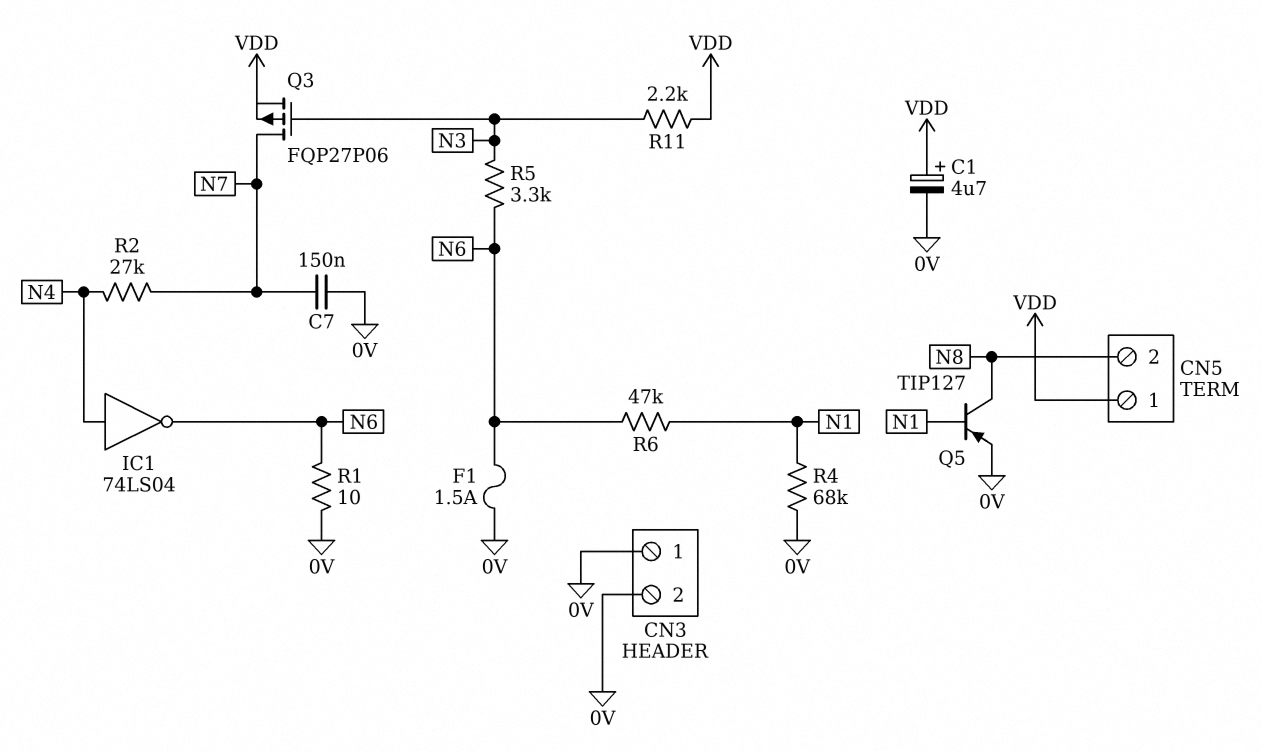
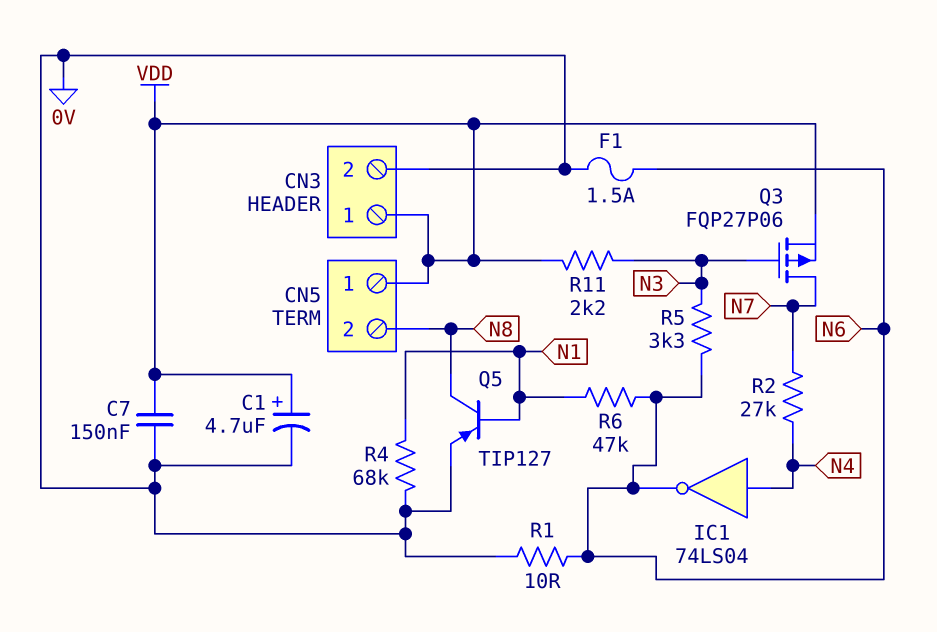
C7: 150nF (0V, N7) -> 150nF (0V, VDD)
CN3 pin 1: 0V -> VDD

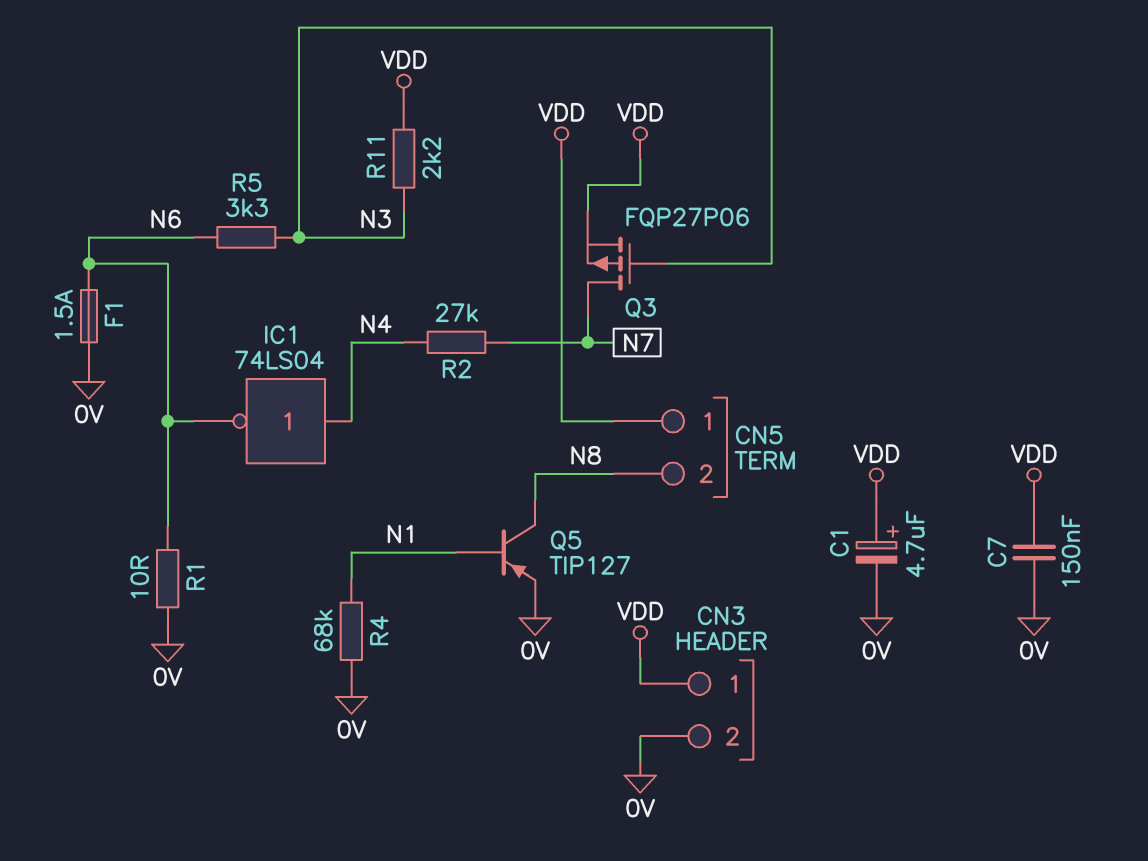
R6: 47k (N1, N6) -> none

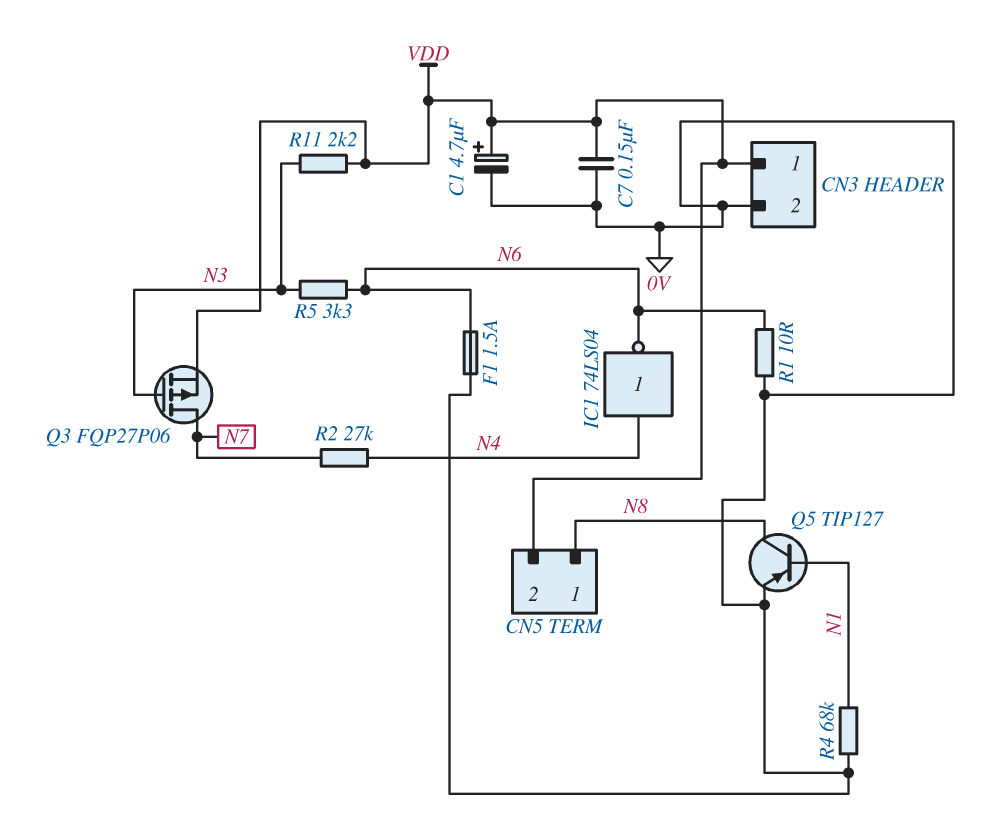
CN5 pin 1: VDD -> N8
CN5 pin 2: N8 -> VDD

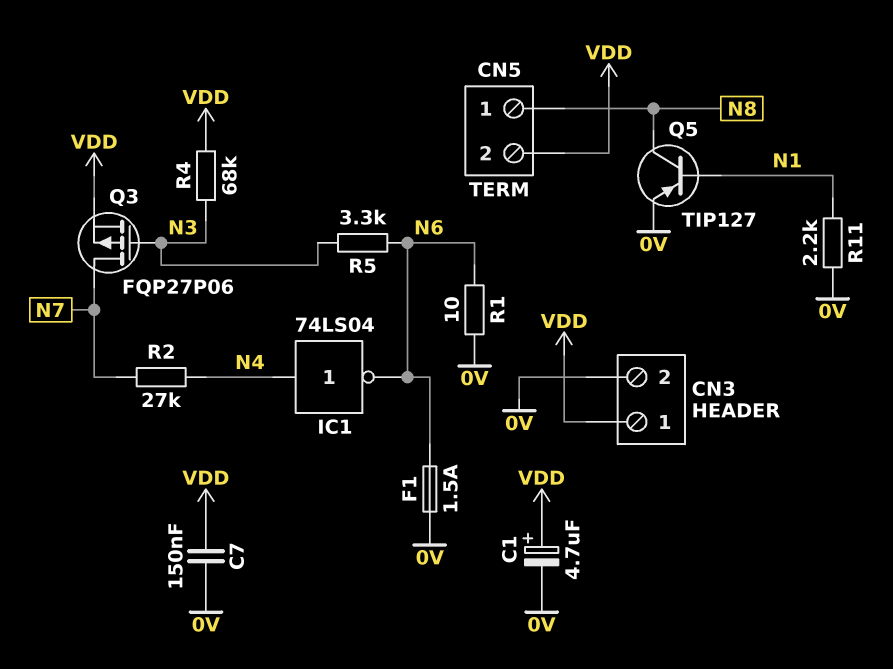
R4: 68k (0V, N1) -> 68k (N3, VDD)
R11: 2.2k (N3, VDD) -> 2.2k (0V, N1)

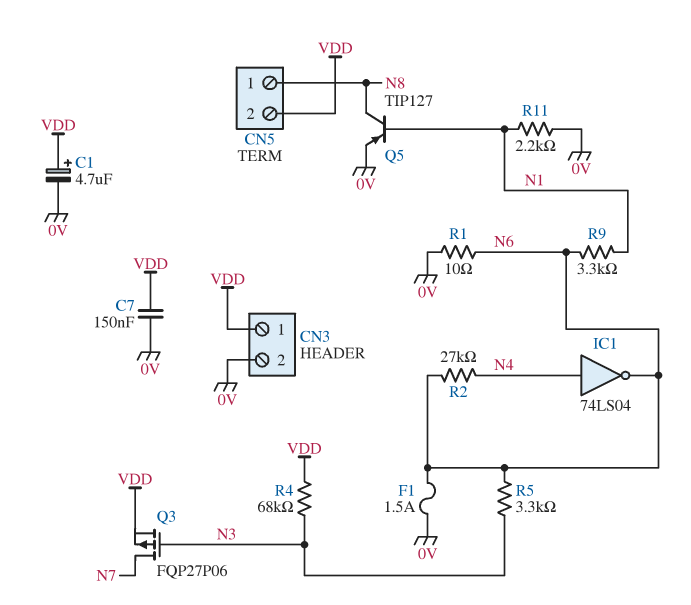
R2: 27k (N4, N7) -> 27k (N4, N6)
R9: none -> 3.3k (N1, N6)

